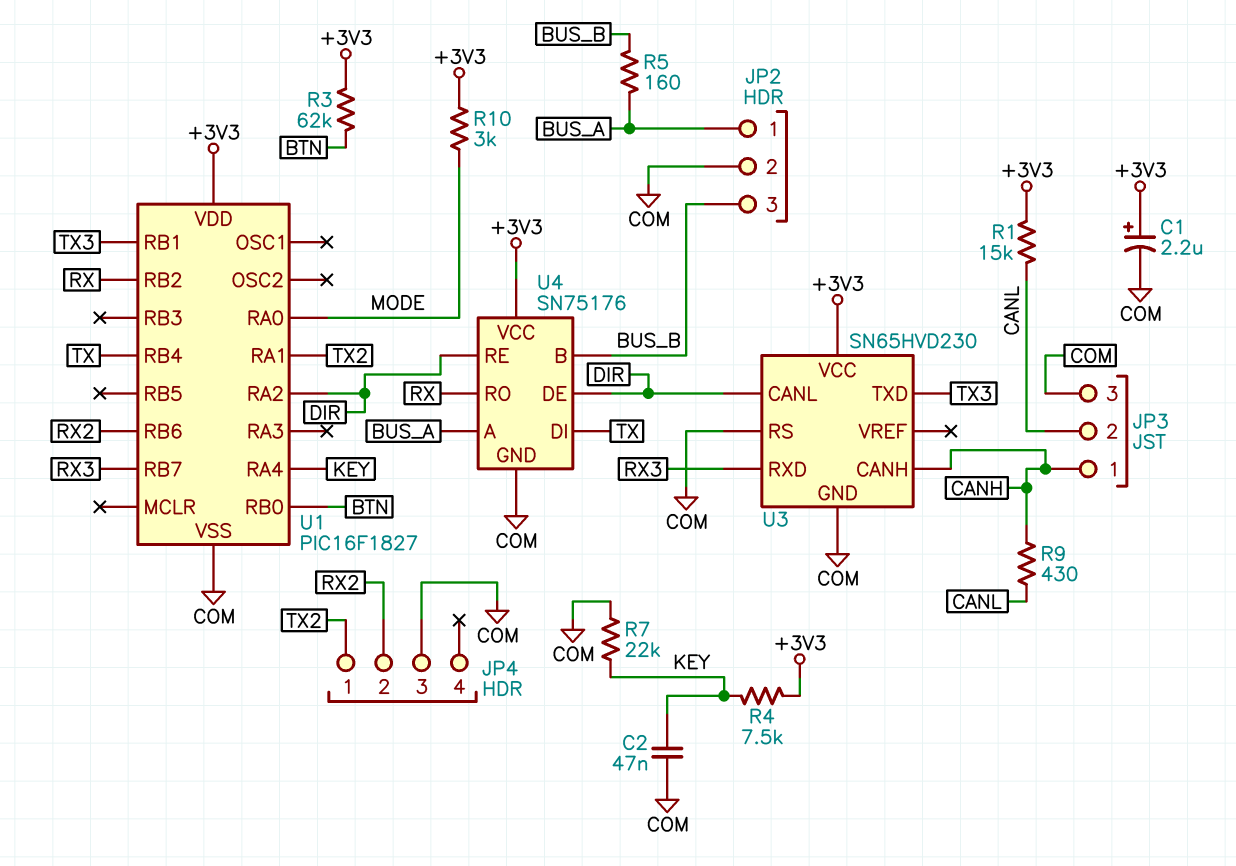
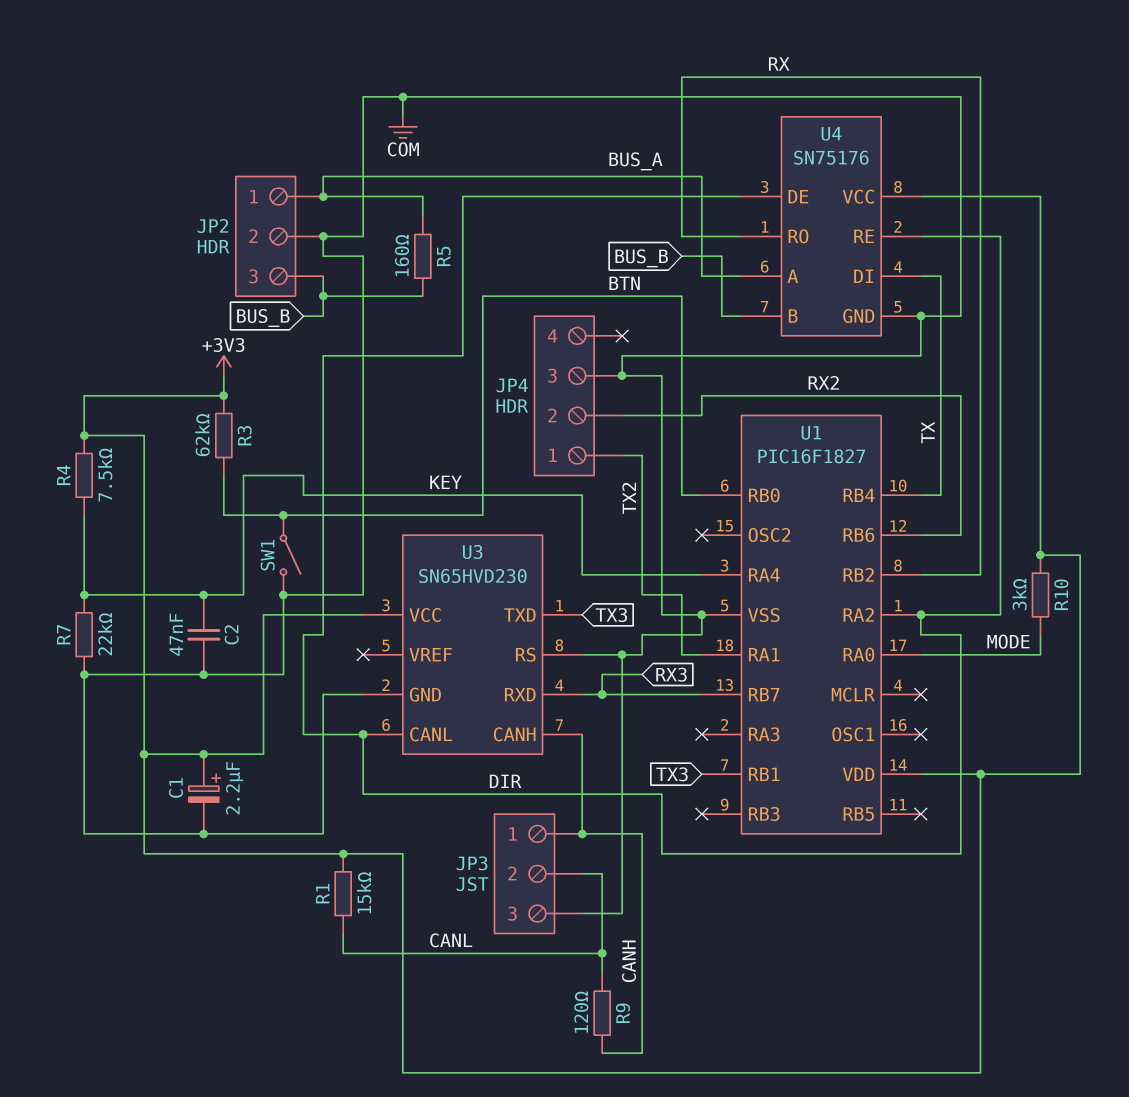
R9: 430 (CANH, CANL) -> 120 (CANH, CANL)
SW1: none -> switch (BTN, COM)

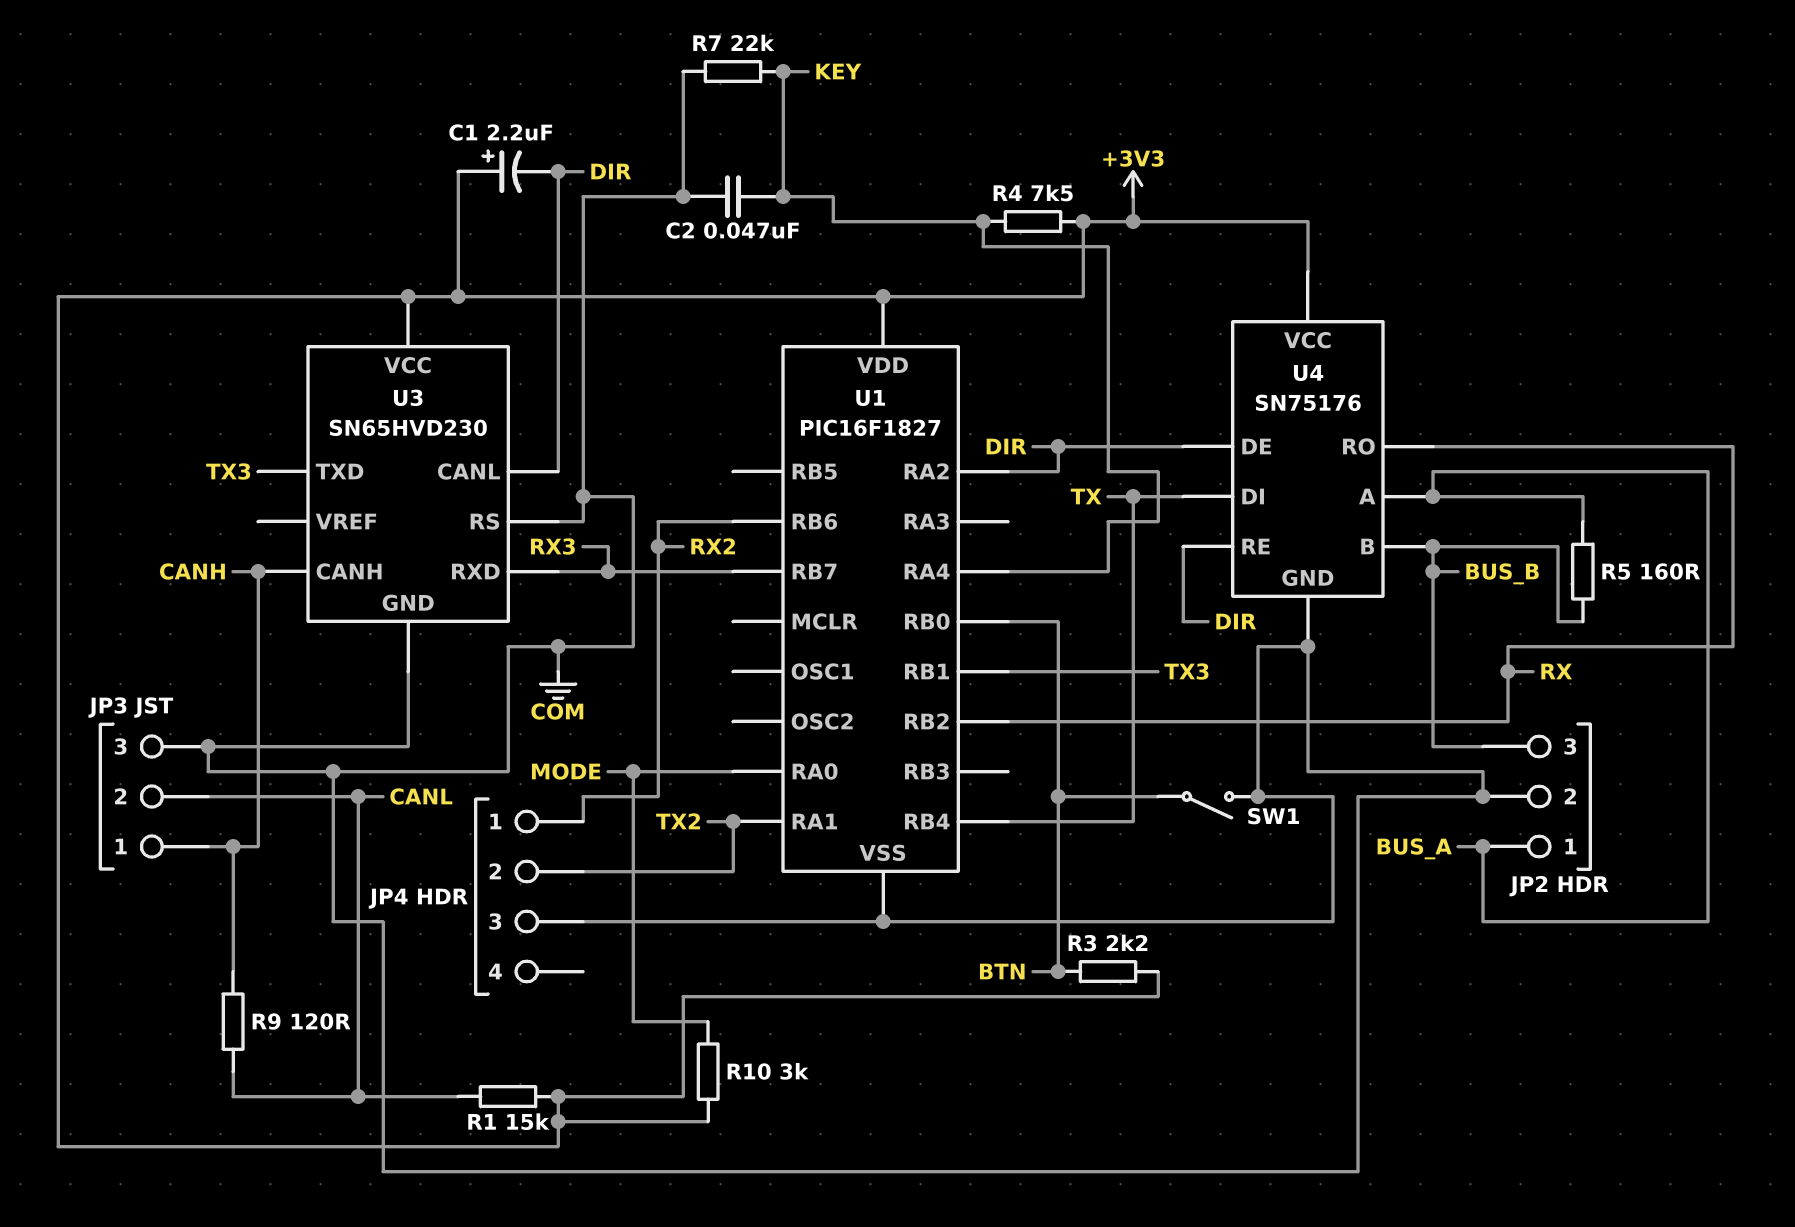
C1: 2.2uF (plus +3V3, minus COM) -> 2.2uF (plus +3V3, minus DIR)
JP4 pin 1: TX2 -> RX2
JP4 pin 2: RX2 -> TX2
R3: 62k (+3V3, BTN) -> 2.2k (+3V3, BTN)

